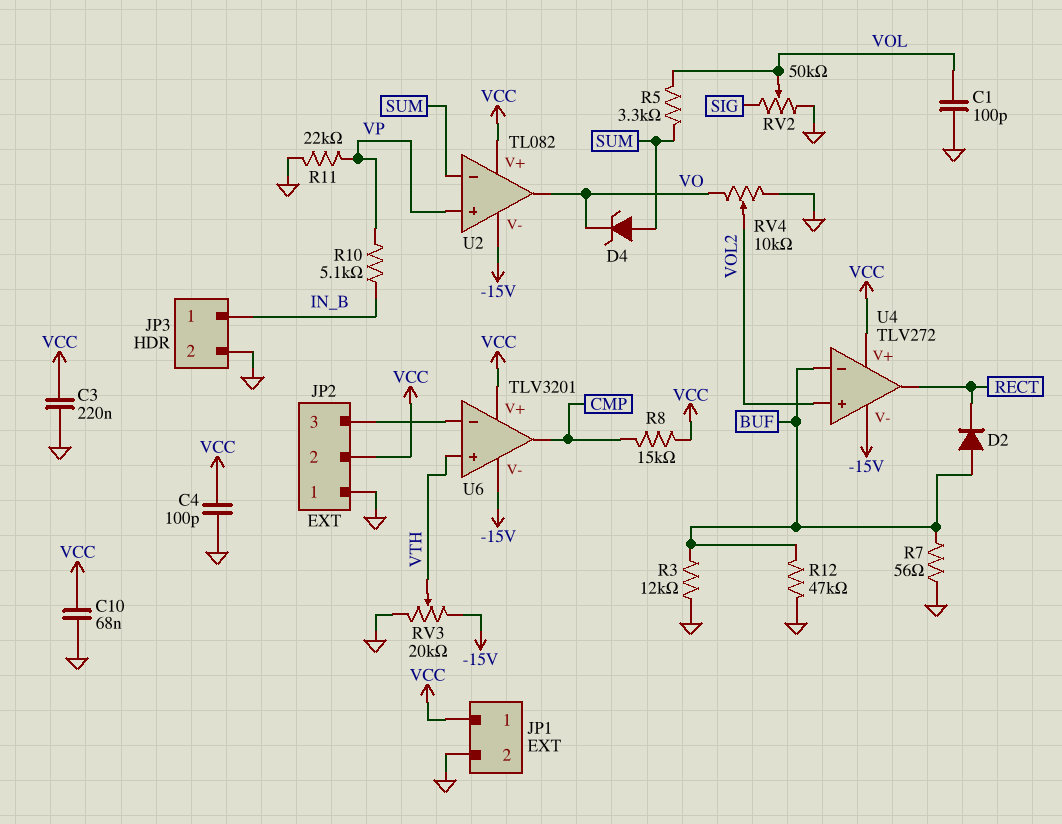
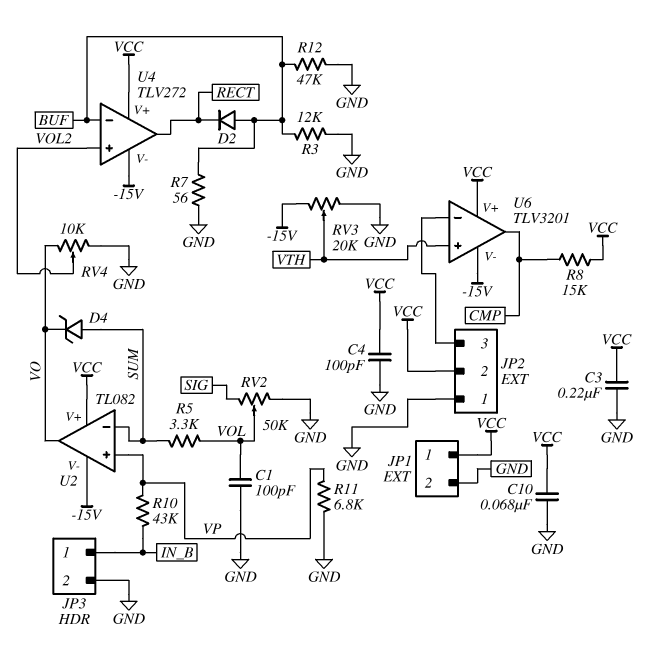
R10: 5.1k (IN_B, VP) -> 43k (IN_B, VP)
R11: 22k (GND, VP) -> 6.8k (GND, VP)

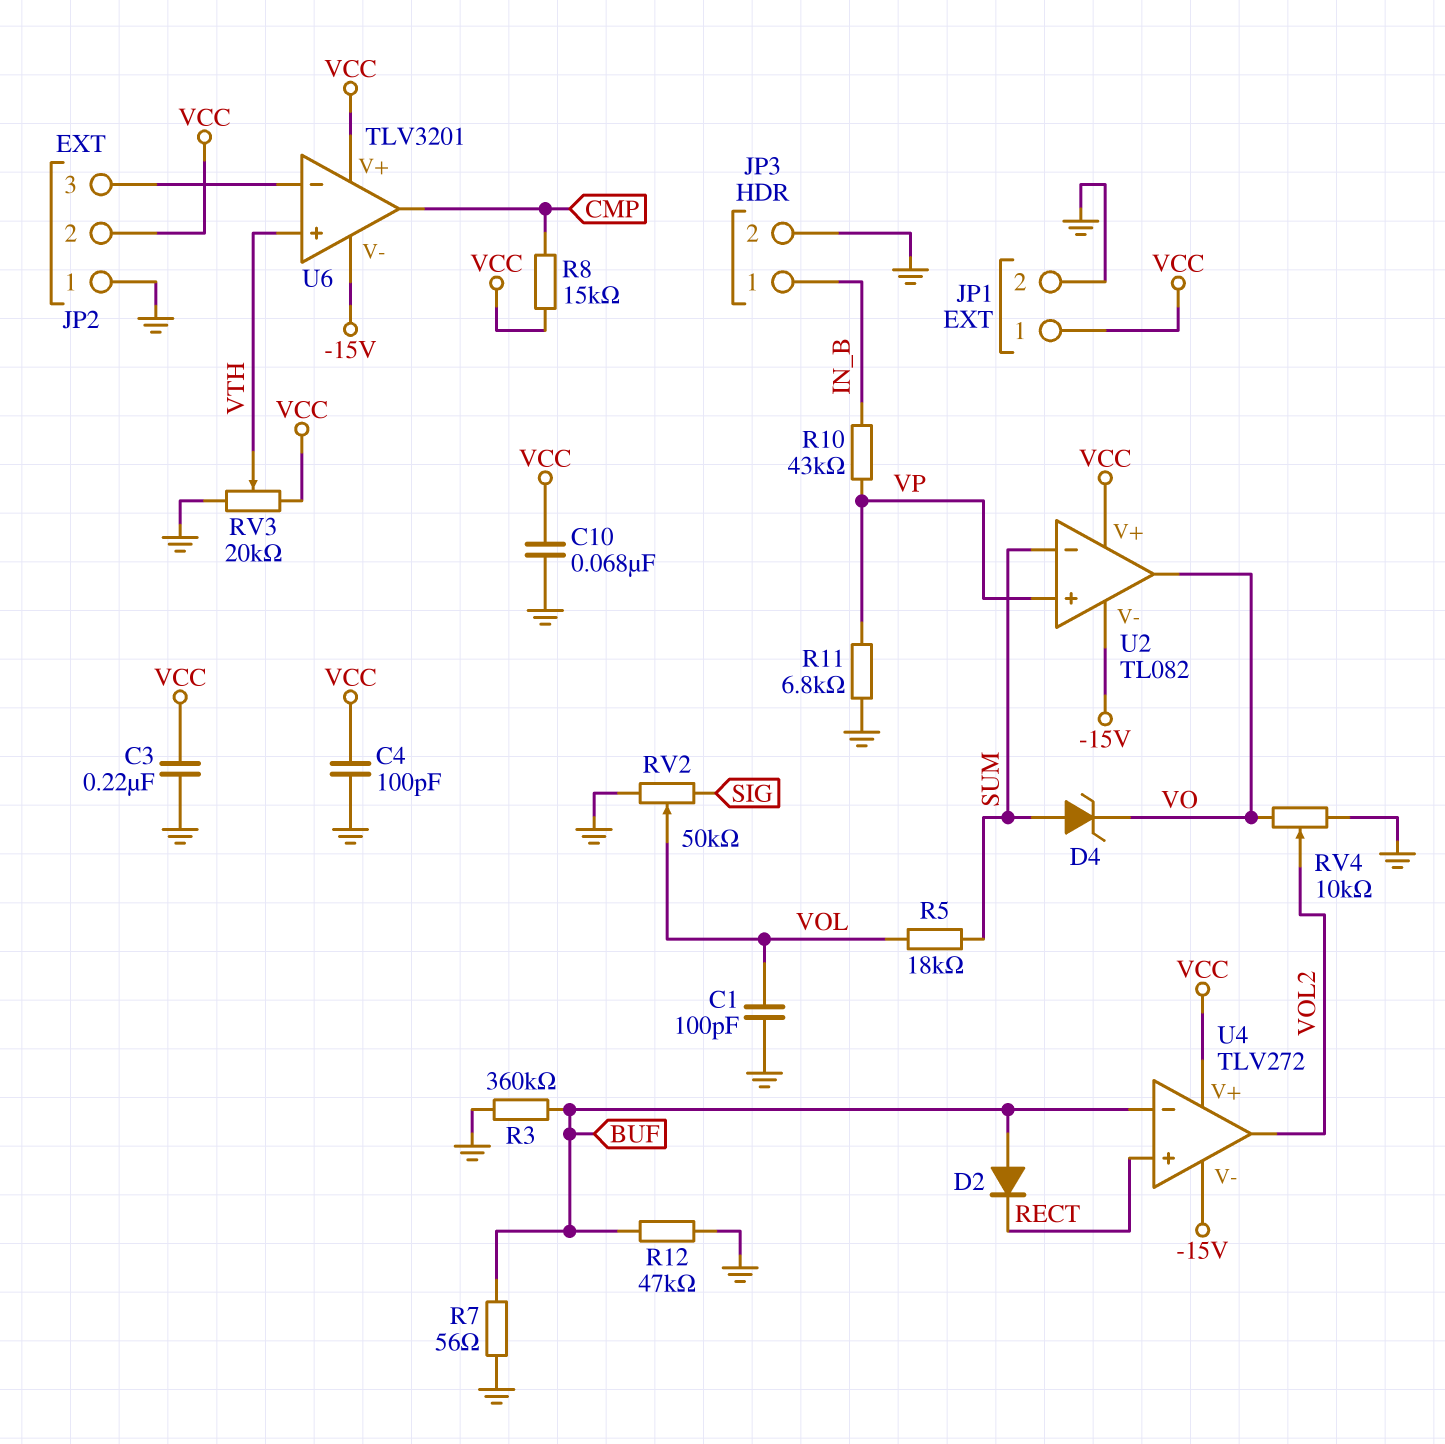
R3: 12k (BUF, GND) -> 360k (BUF, GND)
R5: 3.3k (SUM, VOL) -> 18k (SUM, VOL)
RV3: 20k (-15V, GND, wiper VTH) -> 20k (GND, VCC, wiper VTH)
U4 pin in+: VOL2 -> RECT
U4 pin out: RECT -> VOL2

